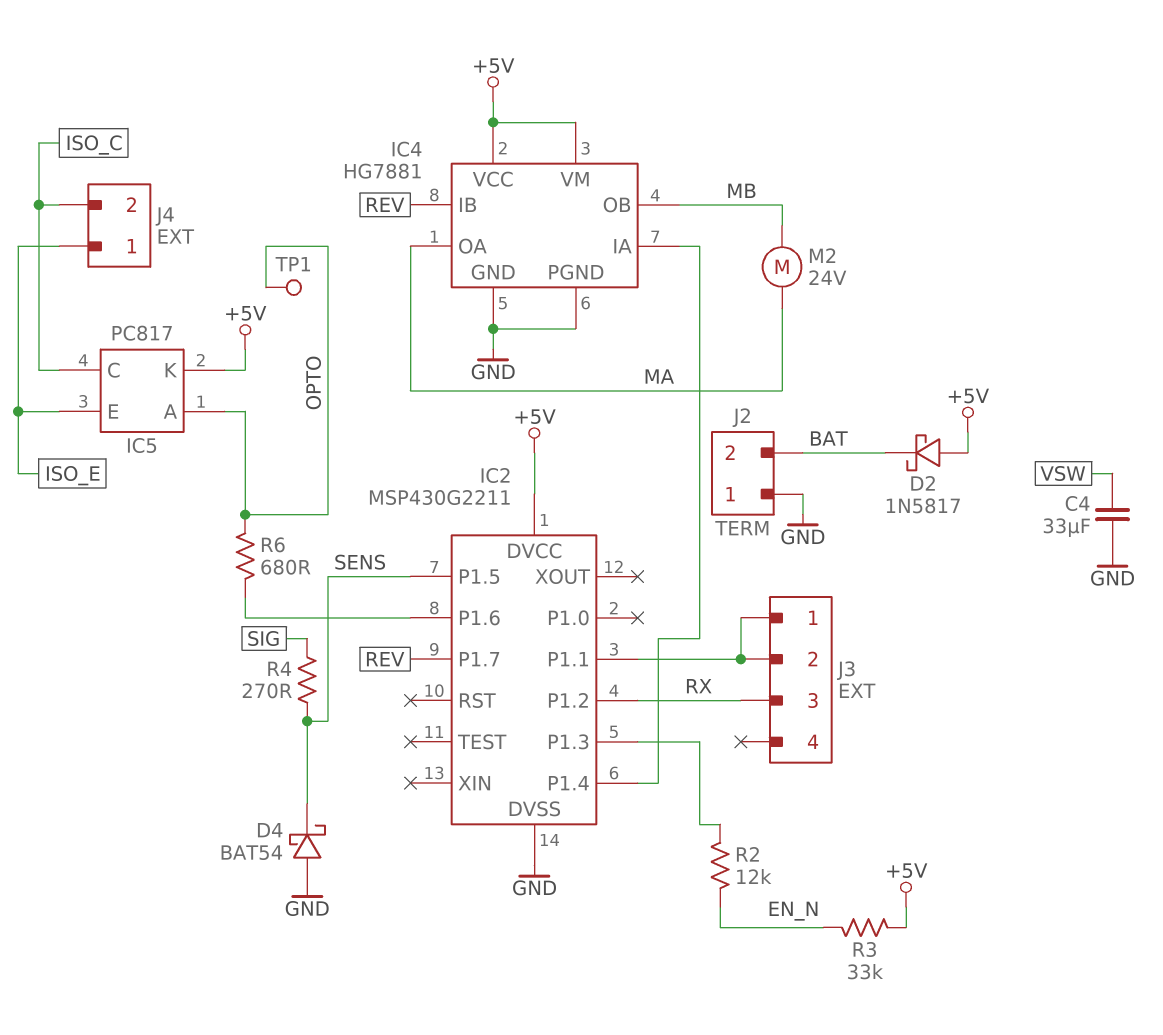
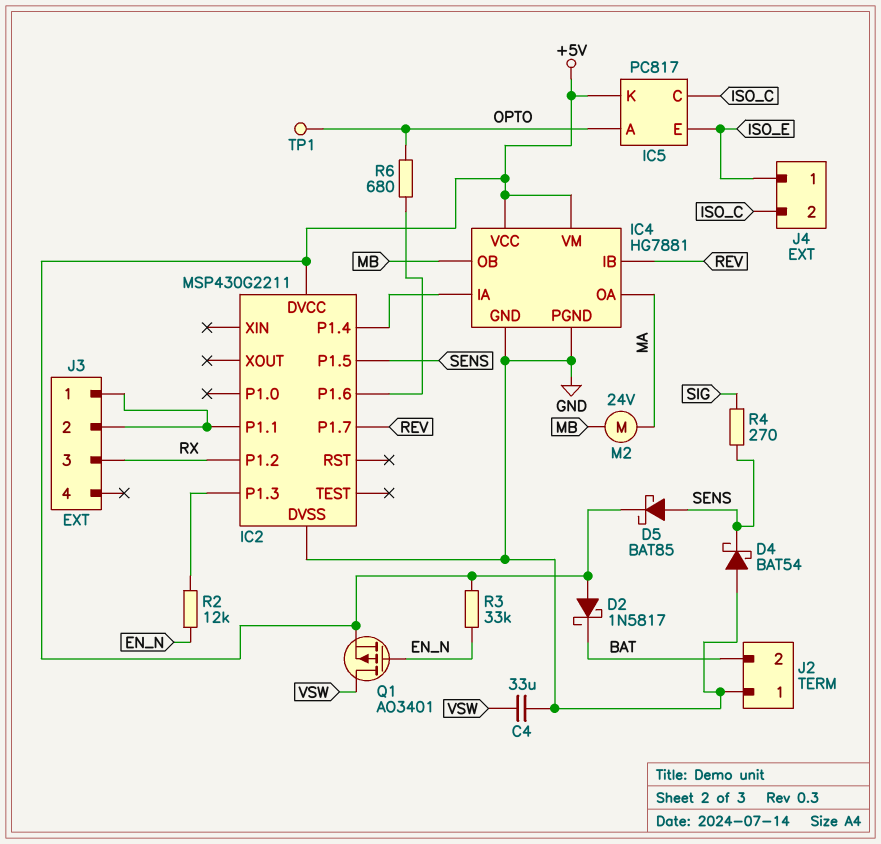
D5: none -> schottky BAT85 (A SENS, K +5V)
Q1: none -> PMOS AO3401 (G EN_N, D VSW, S +5V)

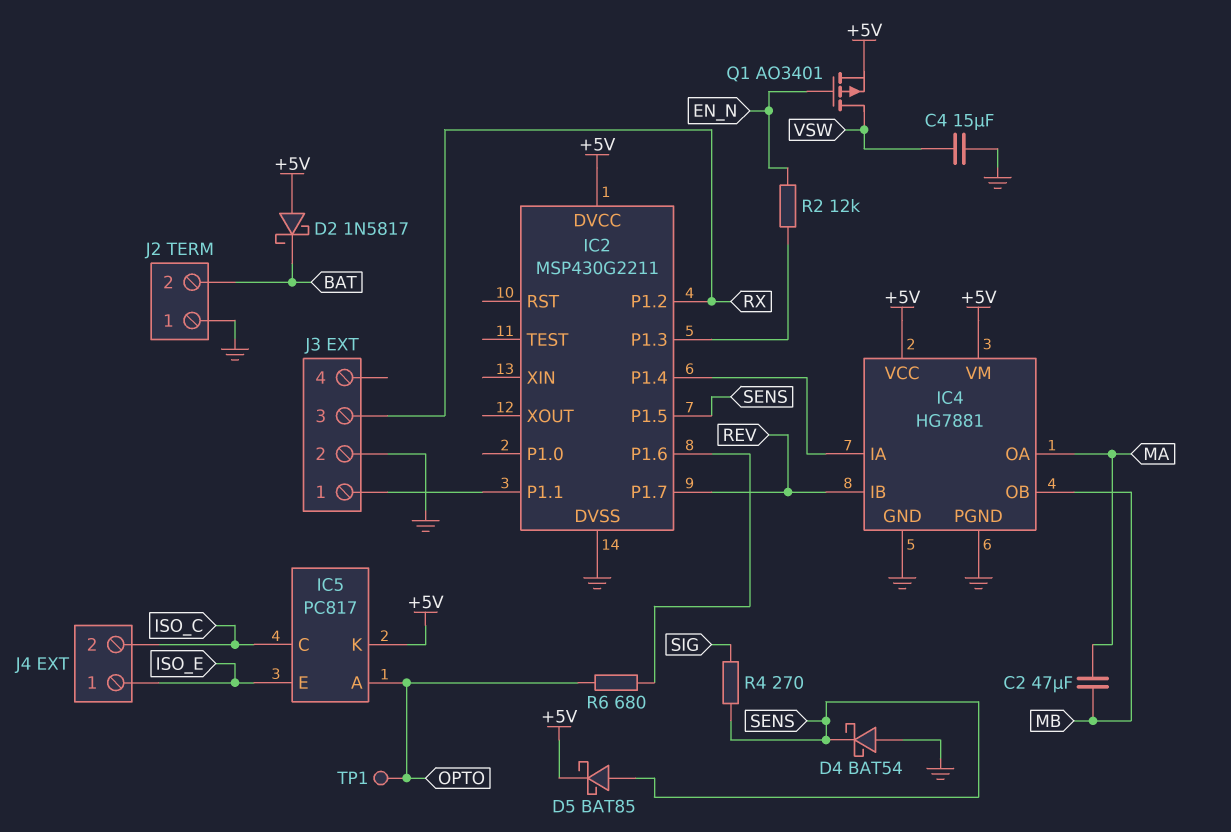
C2: none -> 47uF (MA, MB)
C4: 33uF (GND, VSW) -> 15uF (GND, VSW)
J3 pin 2: IC2/P1.1 -> GND
M2: motor 24V (MA, MB) -> none
R3: 33k (+5V, EN_N) -> none

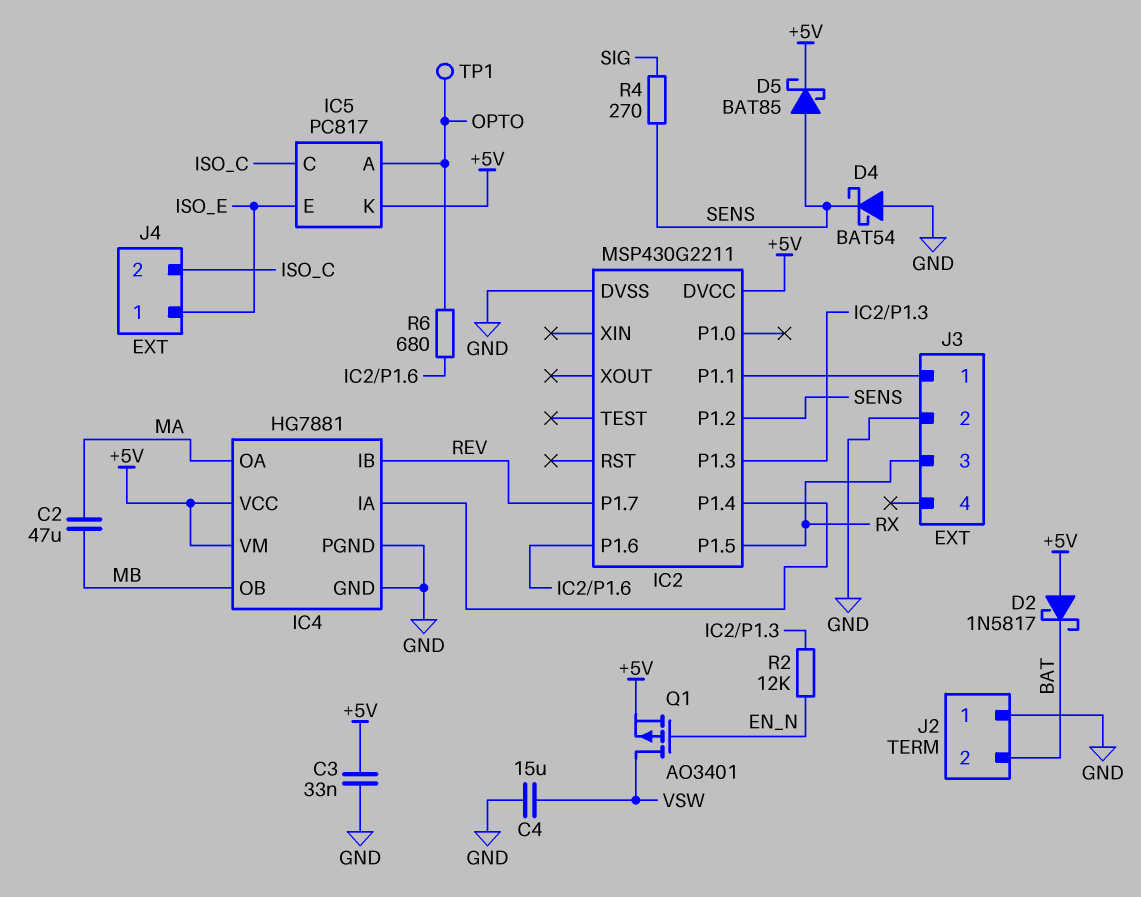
C3: none -> 33nF (+5V, GND)
IC2 pin P1.2: RX -> SENS
IC2 pin P1.5: SENS -> RX

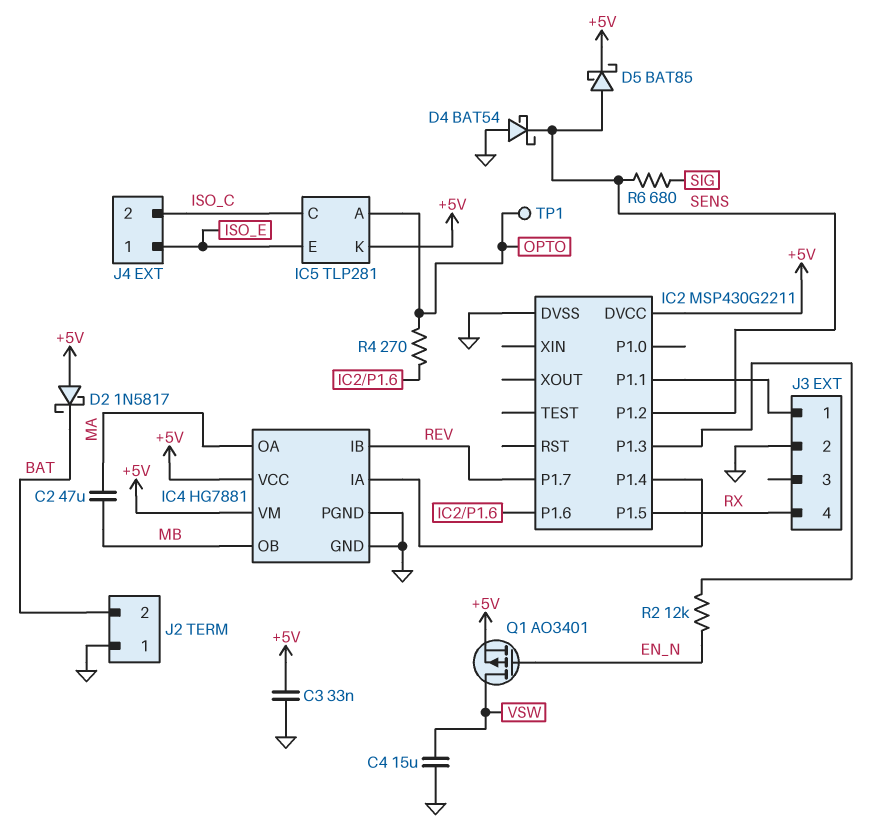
IC5: PC817 -> TLP281
J3 pin 3: RX -> none
J3 pin 4: none -> RX
R4: 270 (SENS, SIG) -> 270 (IC2/P1.6, OPTO)
R6: 680 (IC2/P1.6, OPTO) -> 680 (SENS, SIG)

